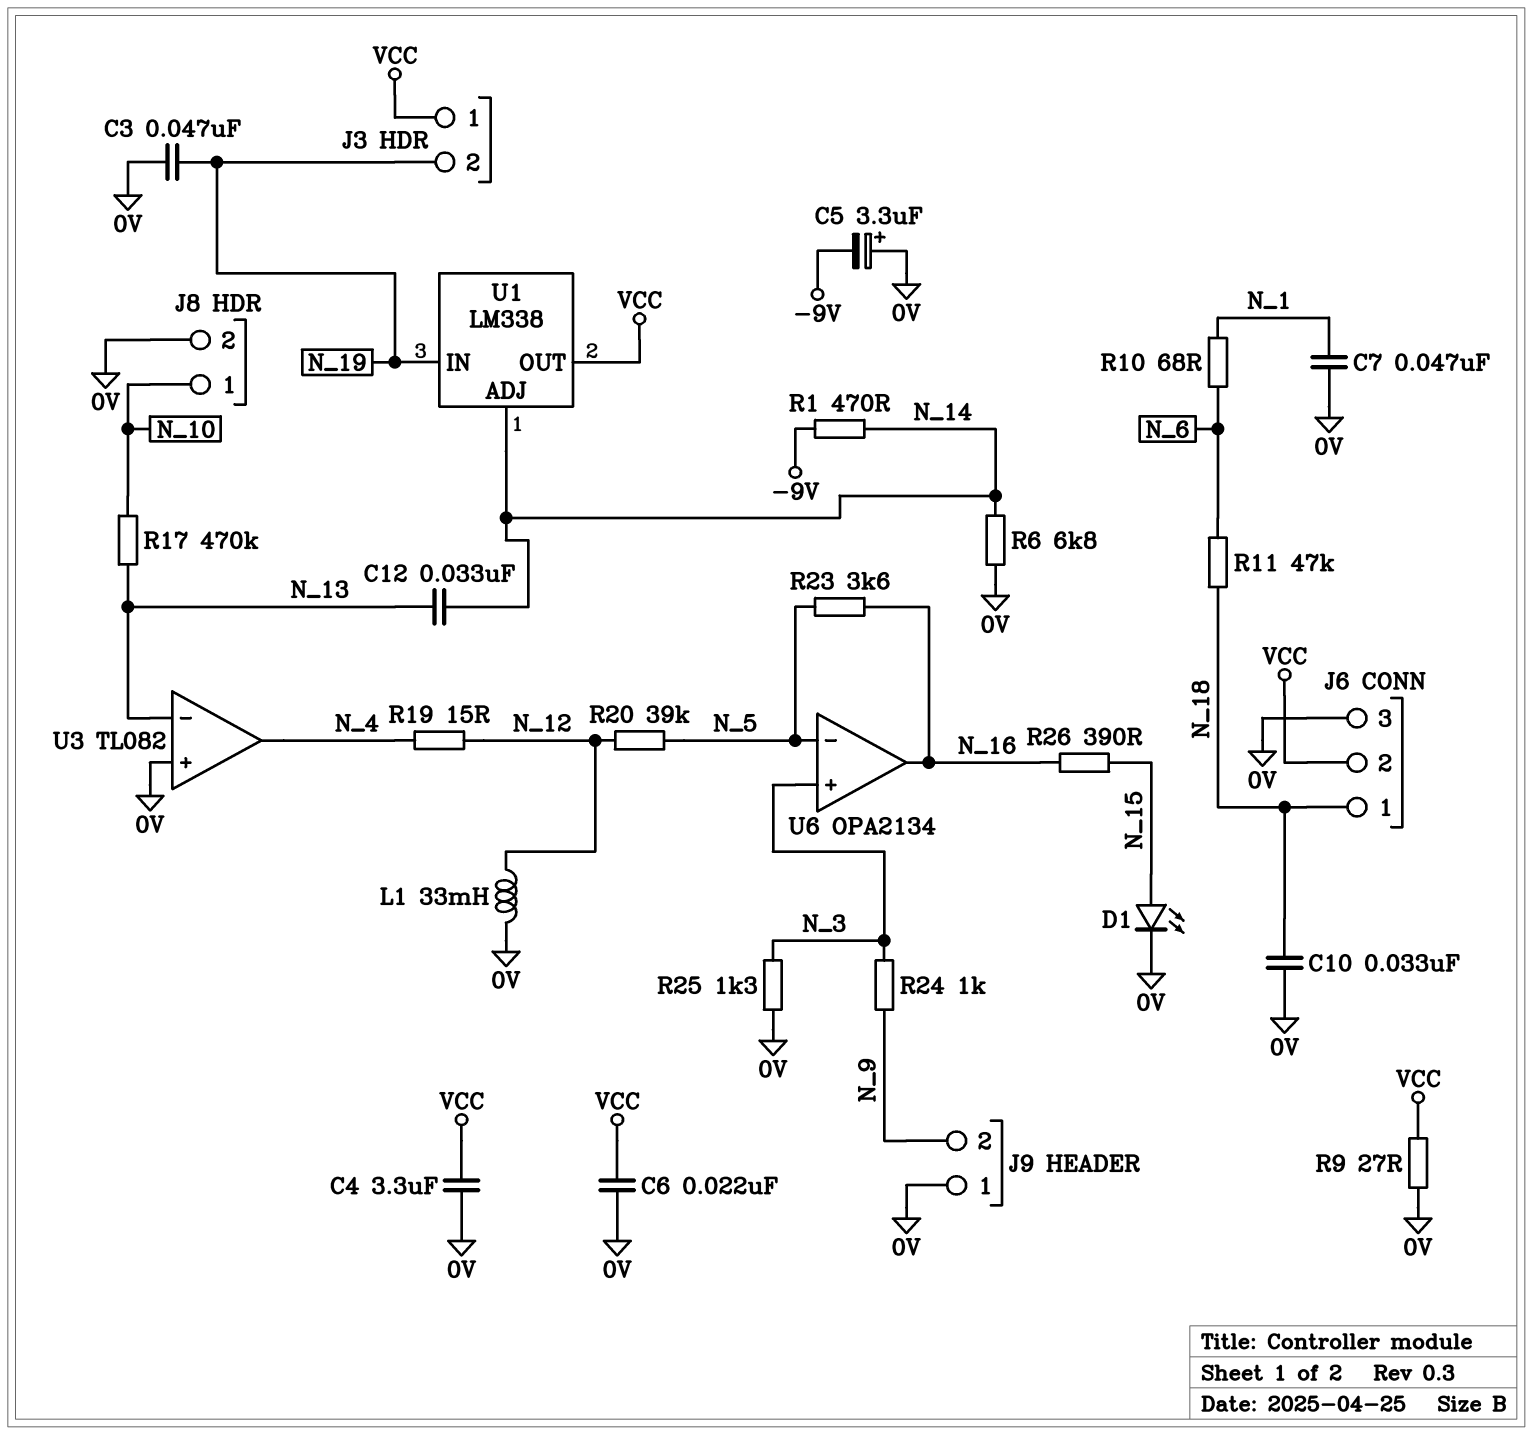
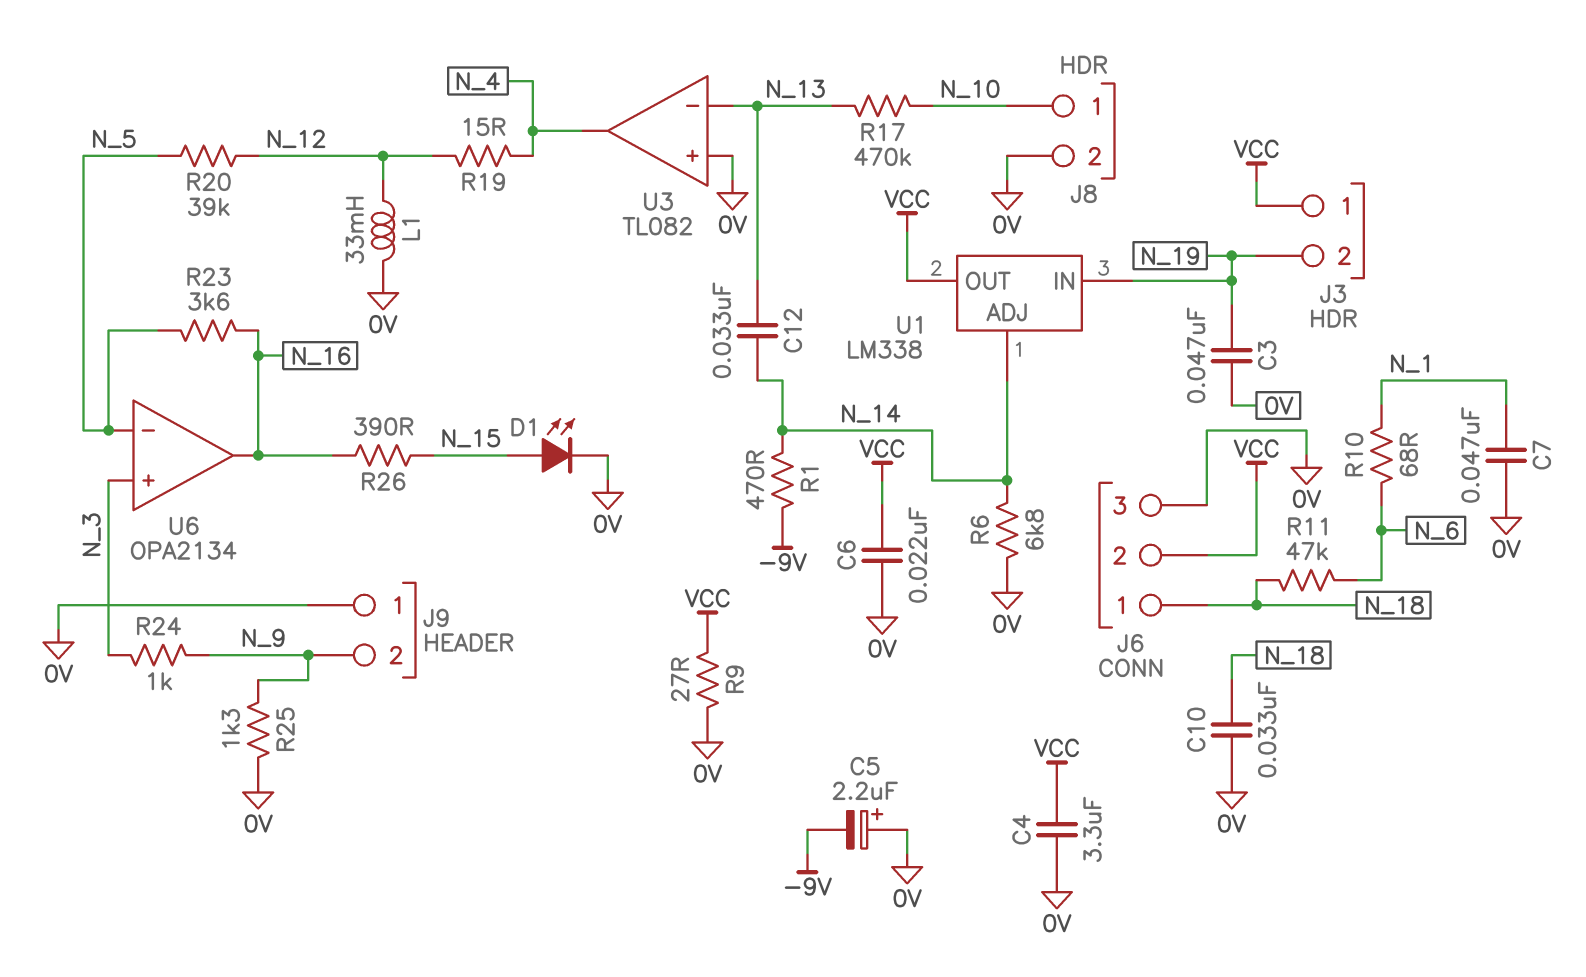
C5: 3.3uF (plus 0V, minus -9V) -> 2.2uF (plus 0V, minus -9V)
R25: 1.3k (0V, N_3) -> 1.3k (0V, N_9)

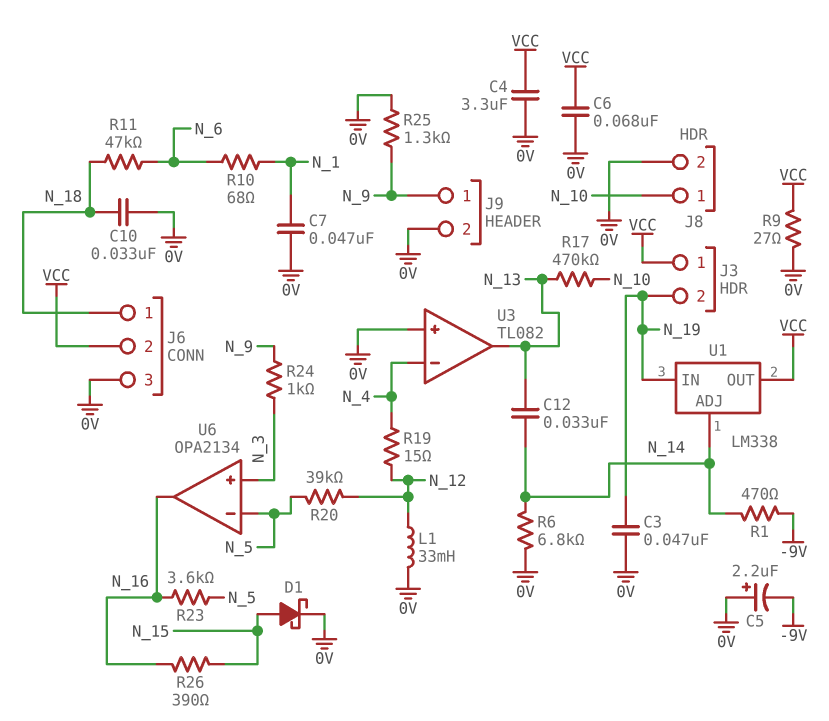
C6: 22nF (0V, VCC) -> 68nF (0V, VCC)
D1: LED (A N_15, K 0V) -> schottky (A N_15, K 0V)
J9 pin 1: 0V -> N_9
J9 pin 2: N_9 -> 0V
U3 pin in-: N_13 -> N_4
U3 pin out: N_4 -> N_13

